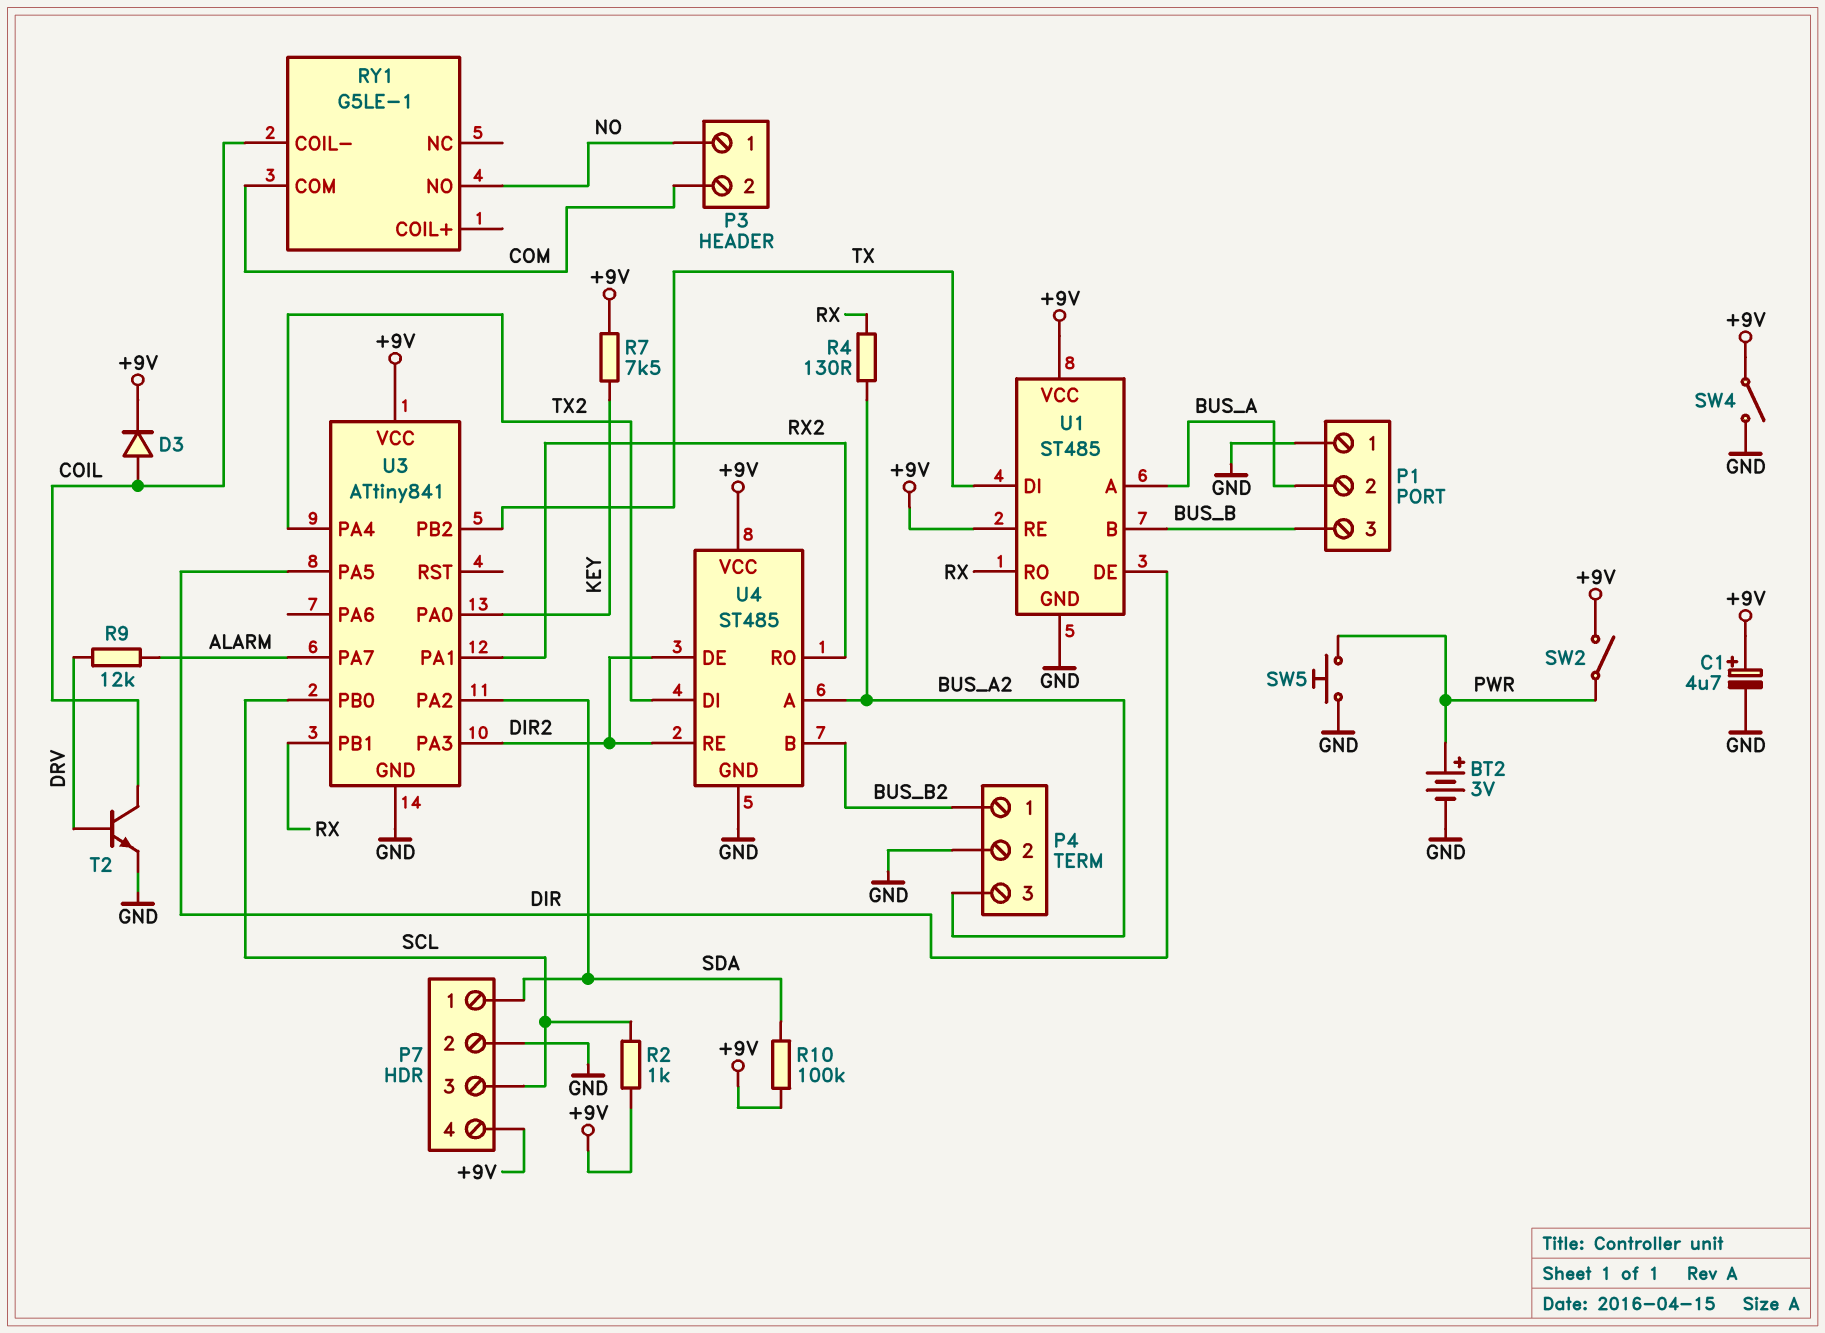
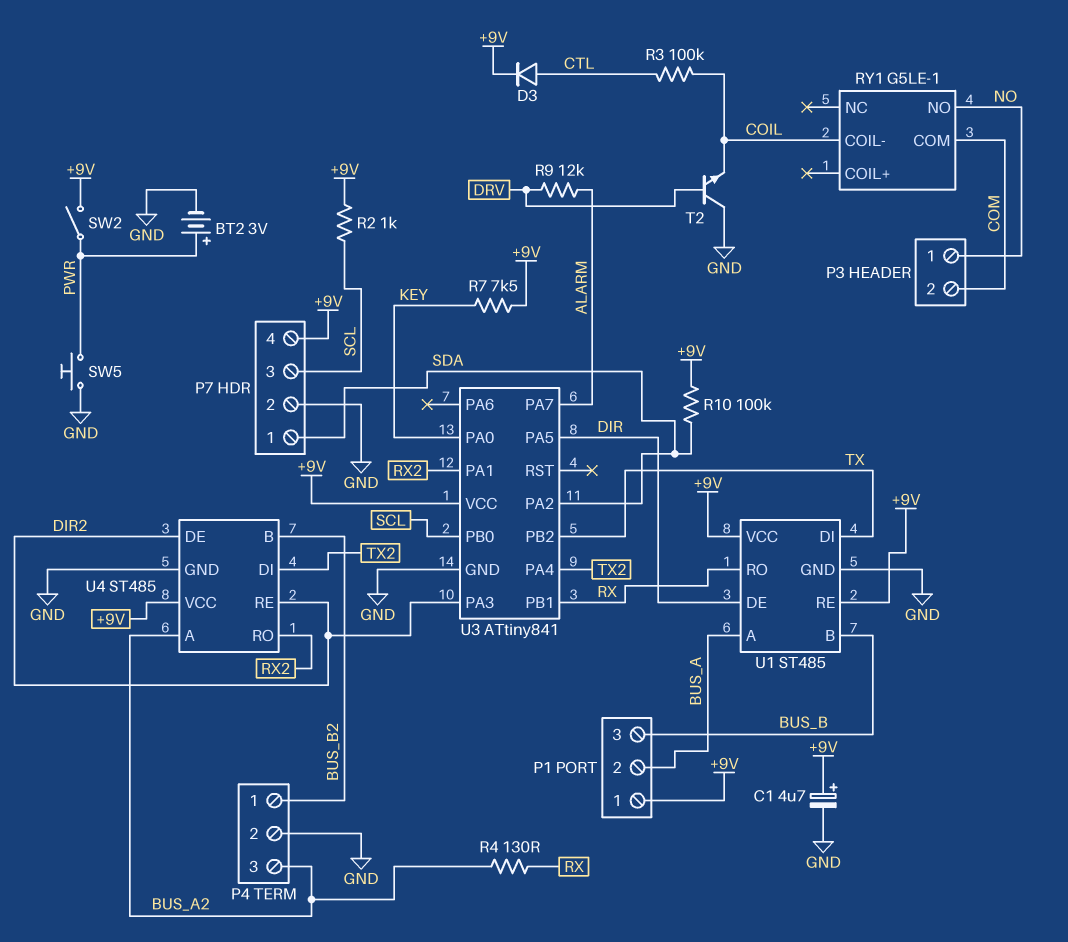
D3: diode (A COIL, K +9V) -> diode (A CTL, K +9V)
P1 pin 1: GND -> +9V
R3: none -> 100k (COIL, CTL)
SW4: switch (+9V, GND) -> none
T2: NPN (B DRV, C COIL, E GND) -> NPN (B DRV, C GND, E COIL)

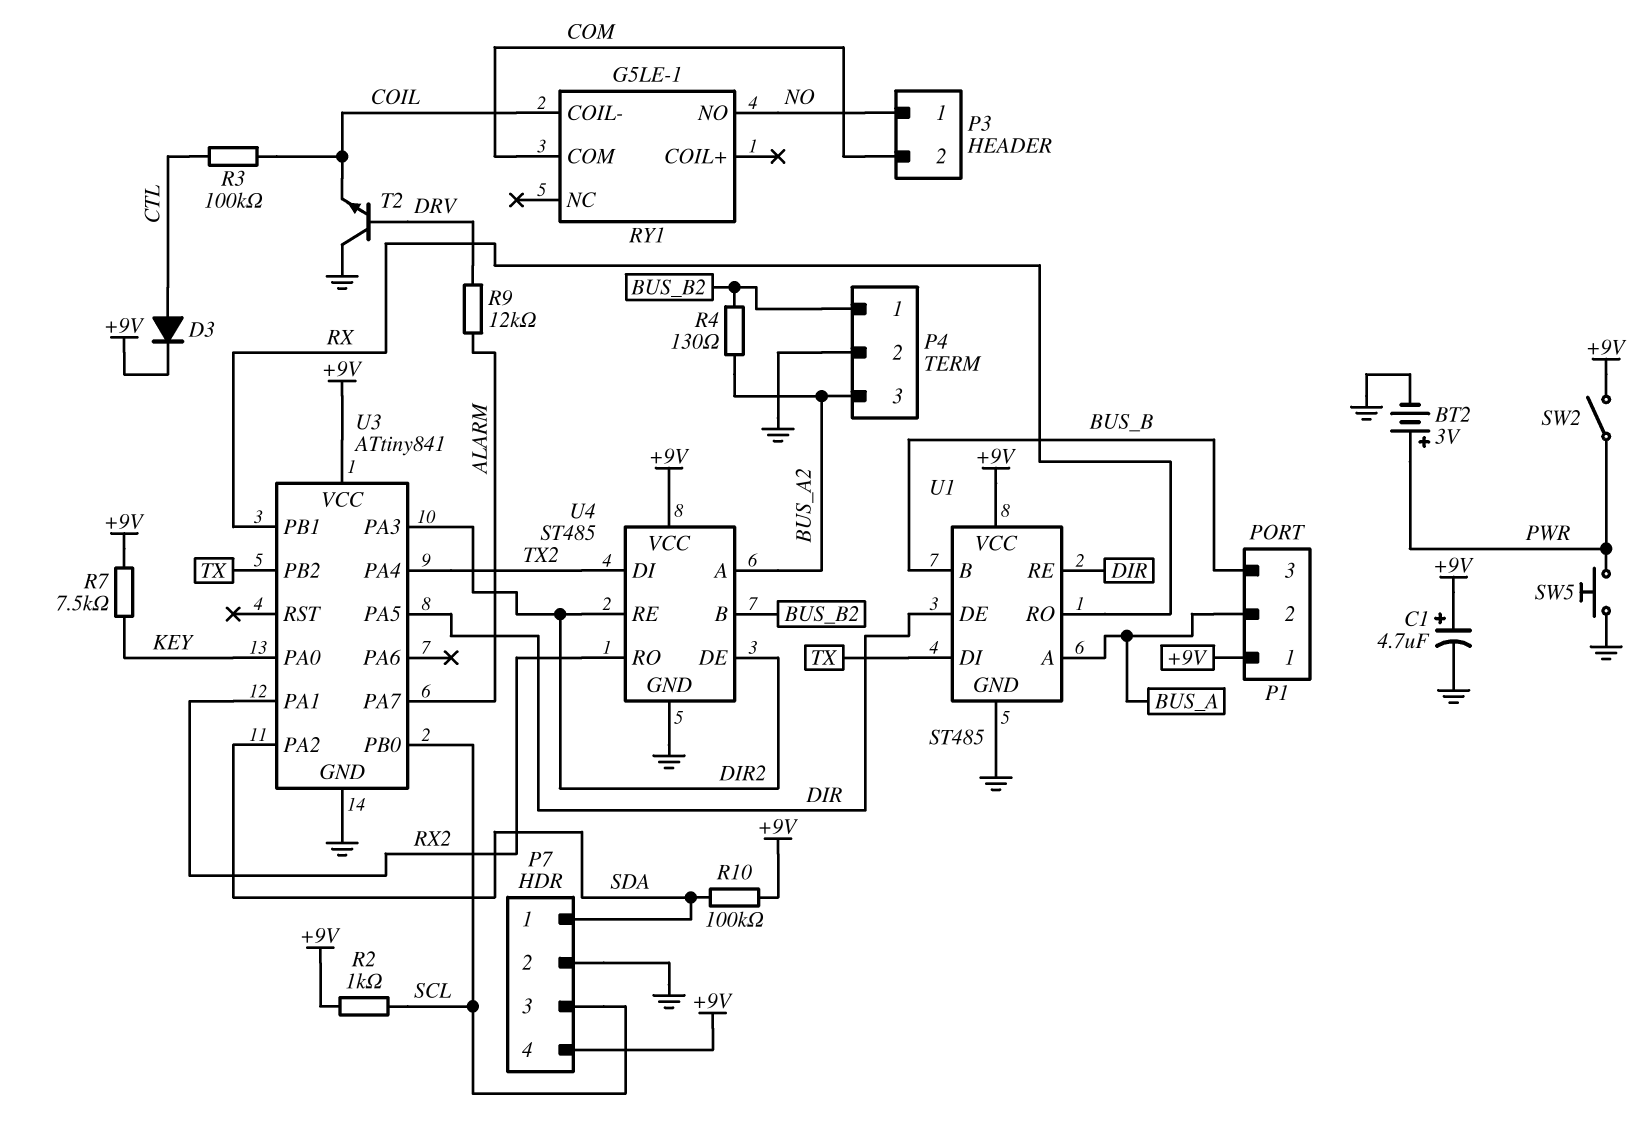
R4: 130 (BUS_A2, RX) -> 130 (BUS_A2, BUS_B2)
U1 pin RE: +9V -> DIR

